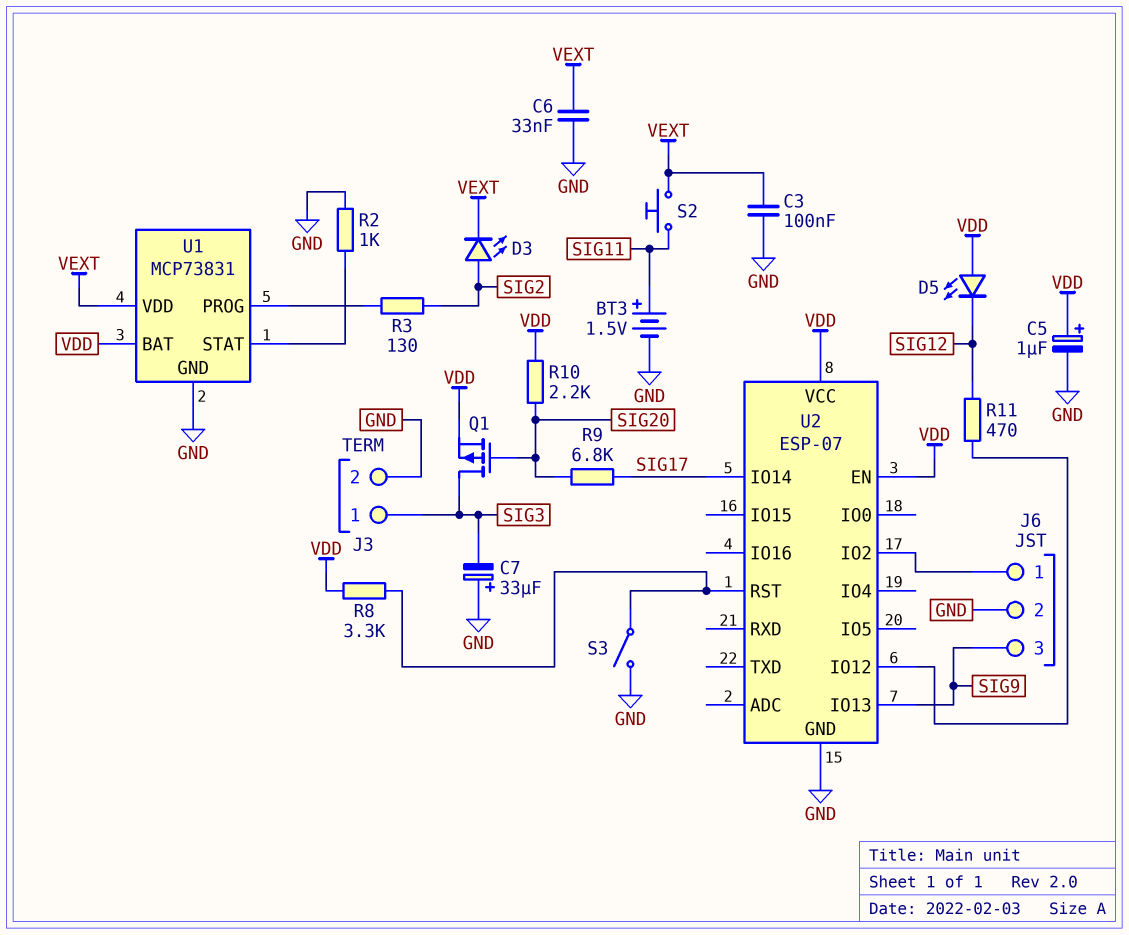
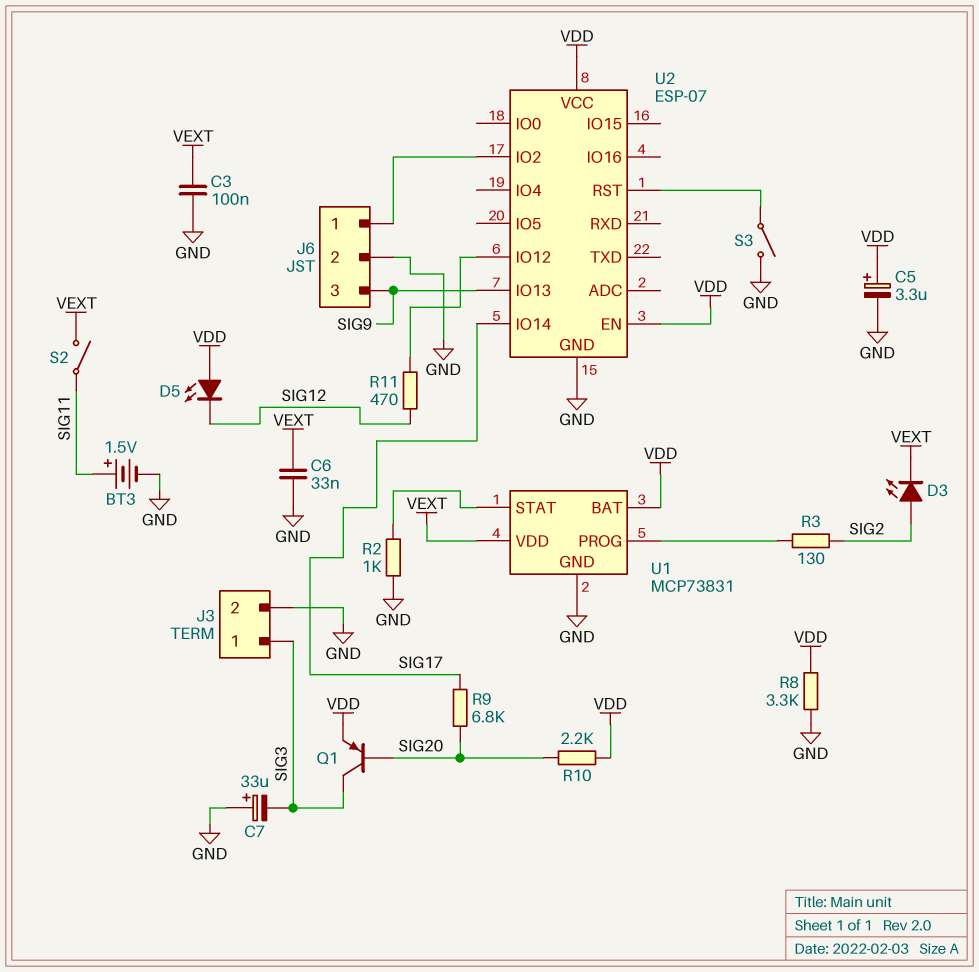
C5: 1uF (plus VDD, minus GND) -> 3.3uF (plus VDD, minus GND)
Q1: PMOS (G SIG20, D SIG3, S VDD) -> PNP (B SIG20, C SIG3, E VDD)
R8: 3.3k (U2/RST, VDD) -> 3.3k (GND, VDD)
S2: button (SIG11, VEXT) -> switch (SIG11, VEXT)

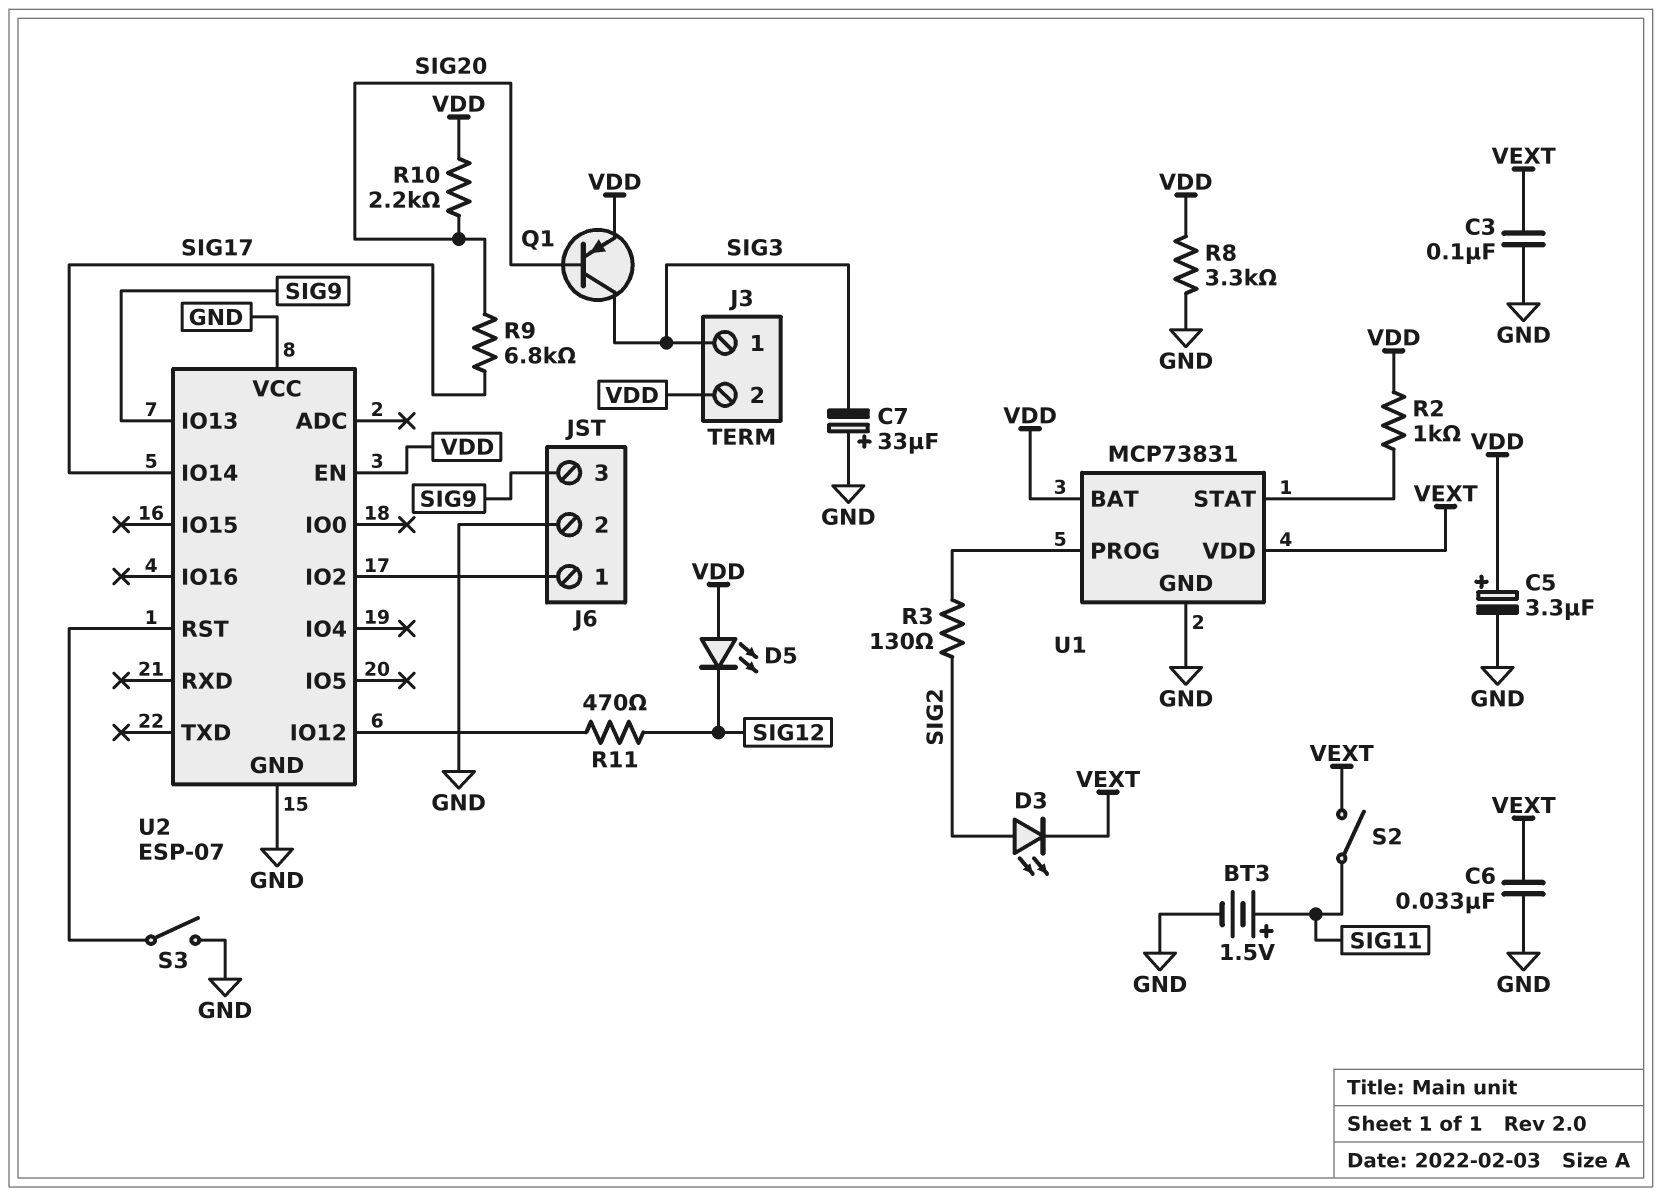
J3 pin 2: GND -> VDD
R2: 1k (GND, U1/STAT) -> 1k (U1/STAT, VDD)
U2 pin VCC: VDD -> GND

